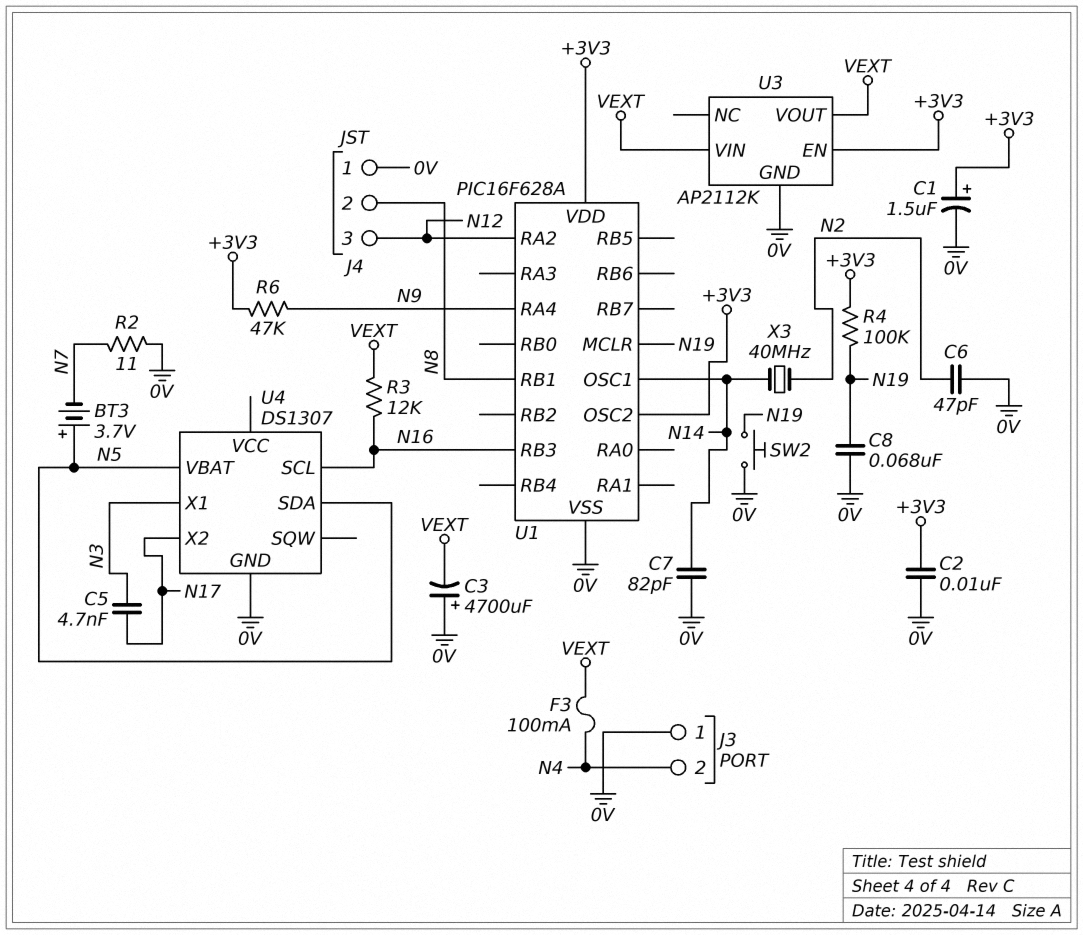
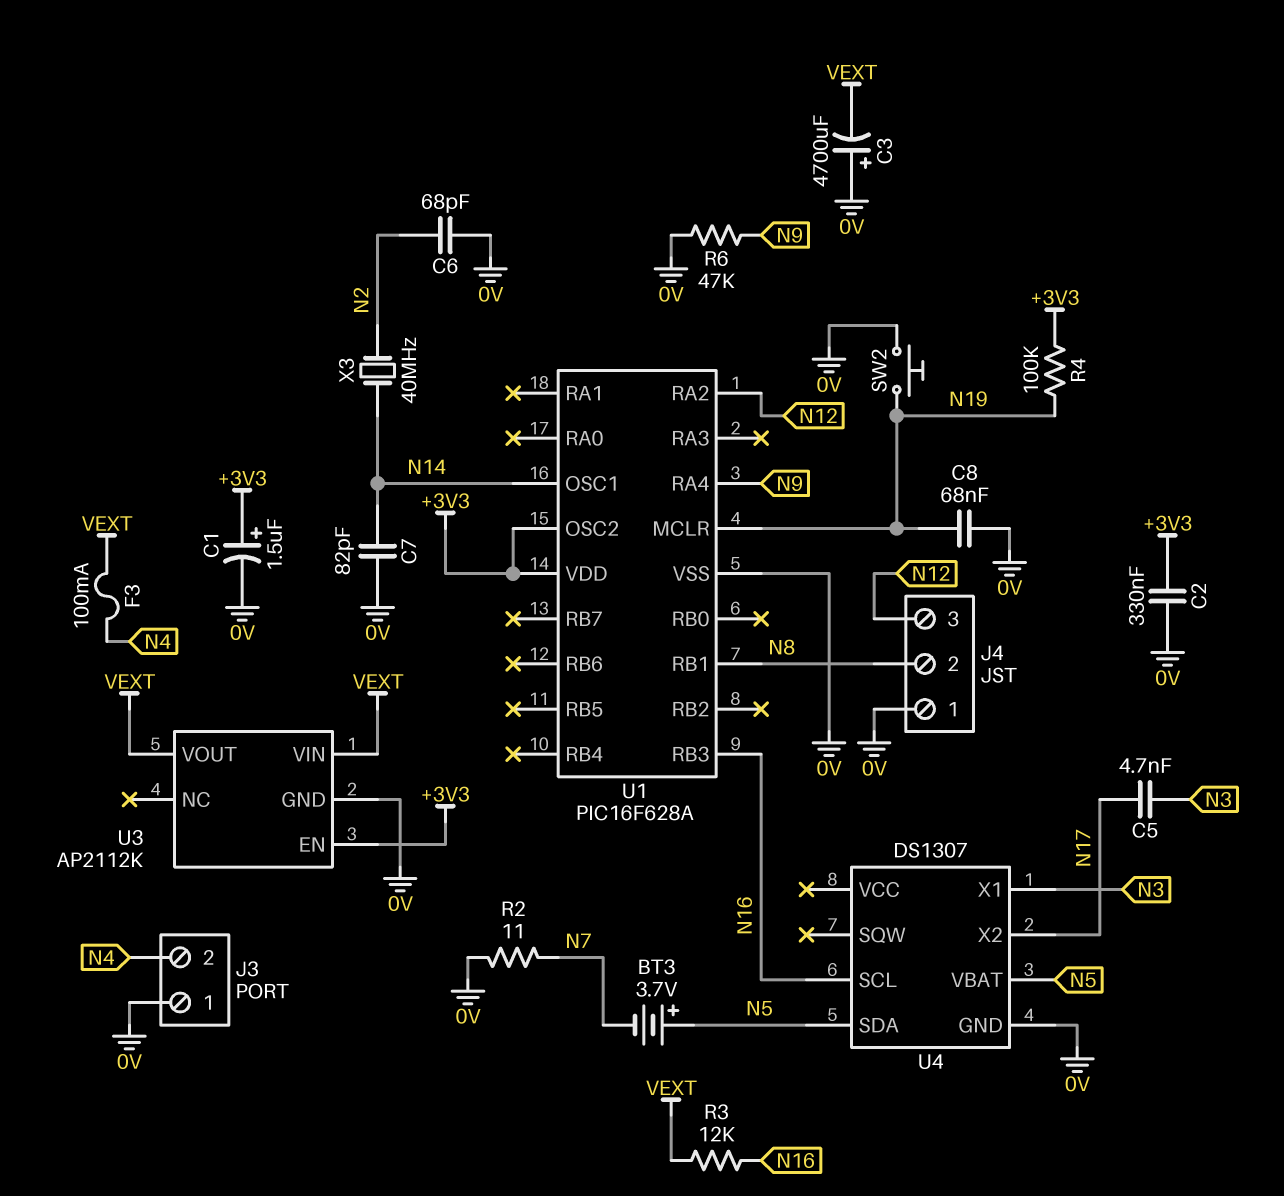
C2: 10nF (+3V3, 0V) -> 330nF (+3V3, 0V)
C6: 47pF (0V, N2) -> 68pF (0V, N2)
R6: 47k (+3V3, N9) -> 47k (0V, N9)

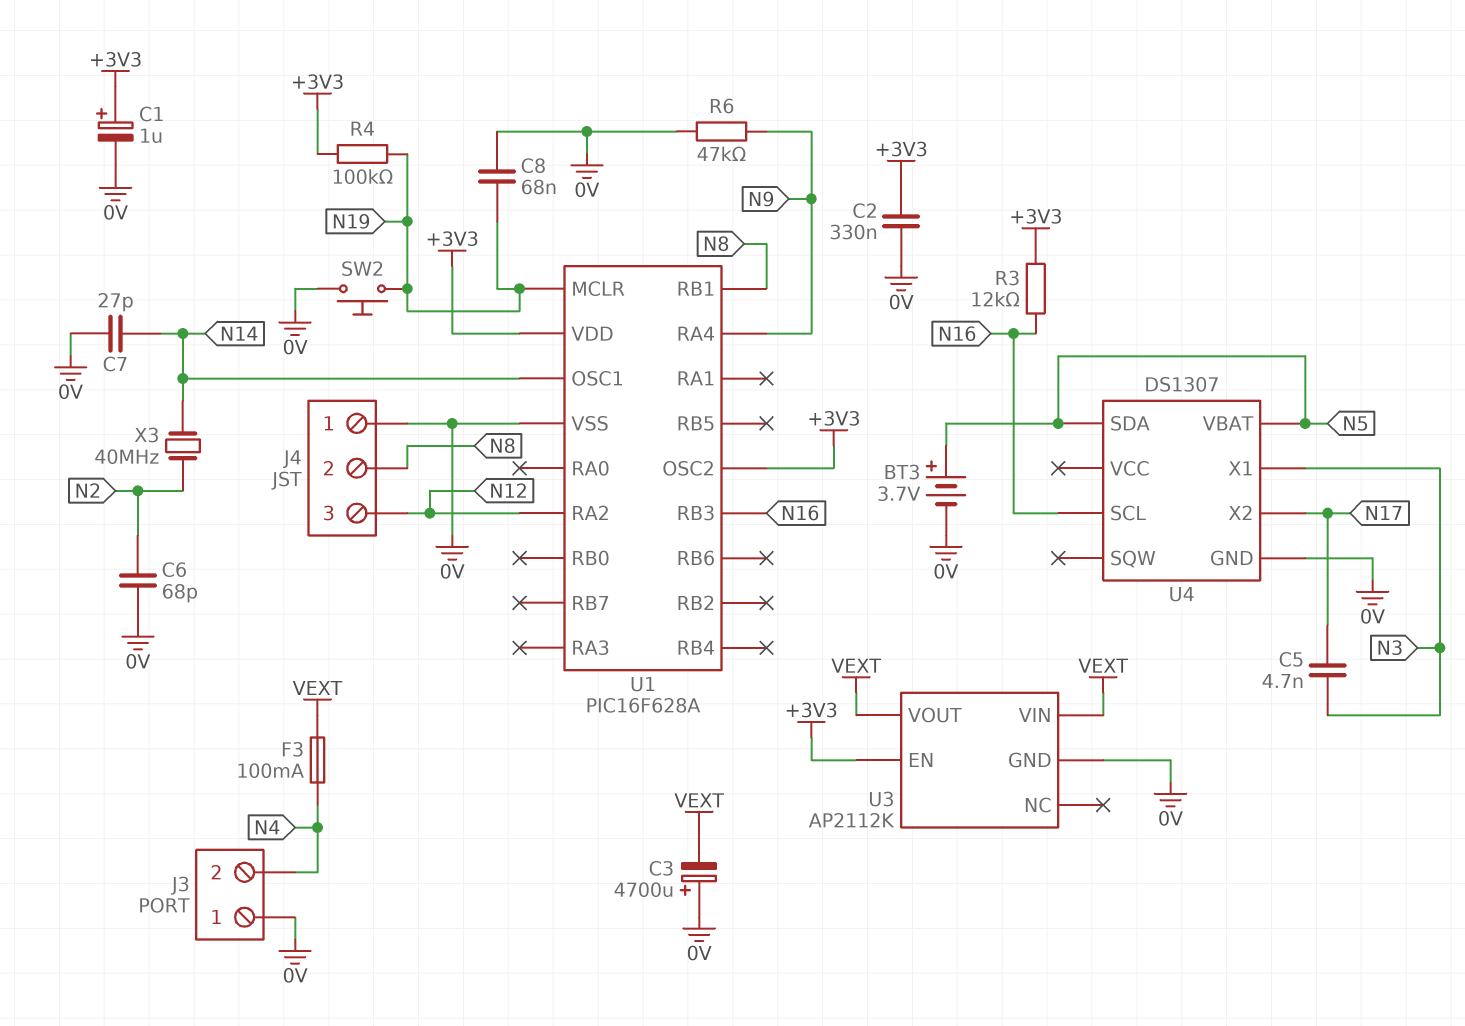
BT3: 3.7V (plus N5, minus N7) -> 3.7V (plus N5, minus 0V)
C1: 1.5uF (plus +3V3, minus 0V) -> 1uF (plus +3V3, minus 0V)
C7: 82pF (0V, N14) -> 27pF (0V, N14)
R2: 11 (0V, N7) -> none
R3: 12k (N16, VEXT) -> 12k (+3V3, N16)

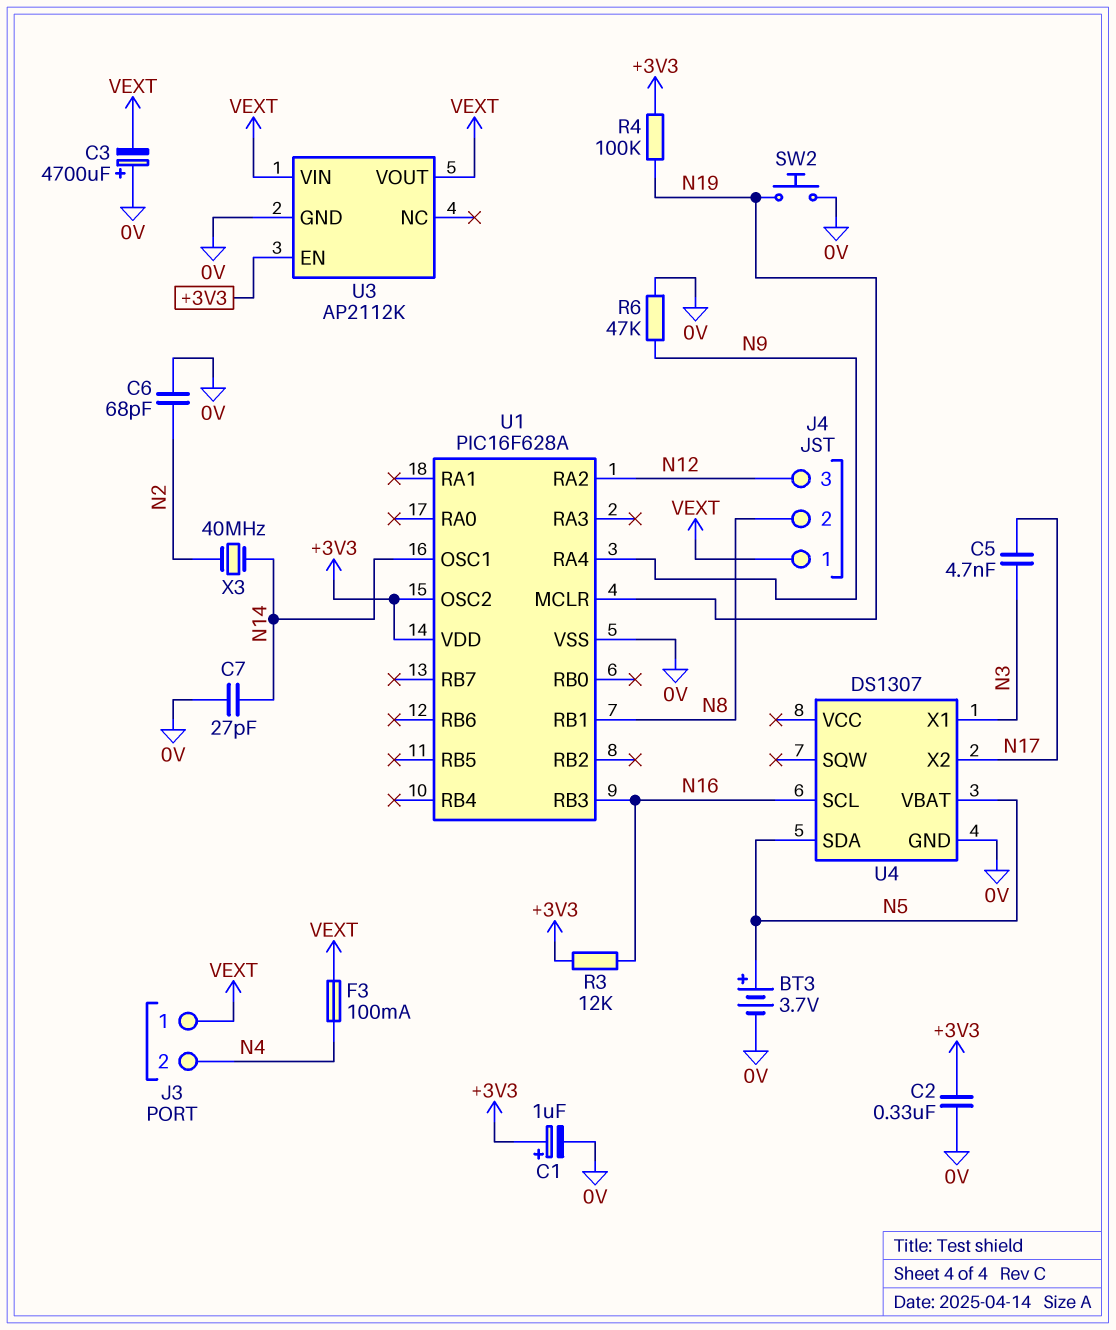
C8: 68nF (0V, N19) -> none
J3 pin 1: 0V -> VEXT
J4 pin 1: 0V -> VEXT

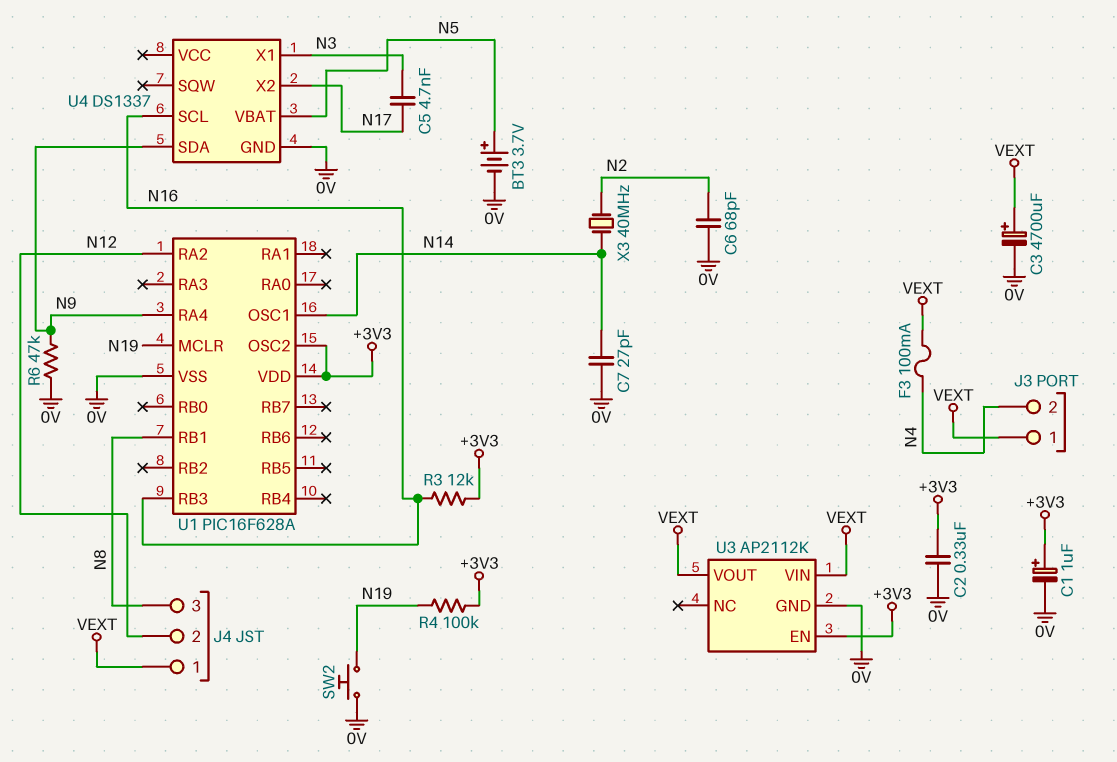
C3: 4700uF (plus 0V, minus VEXT) -> 4700uF (plus VEXT, minus 0V)
J4 pin 2: N8 -> N12
J4 pin 3: N12 -> N8
U4: DS1307 -> DS1337
U4 pin SDA: N5 -> N9

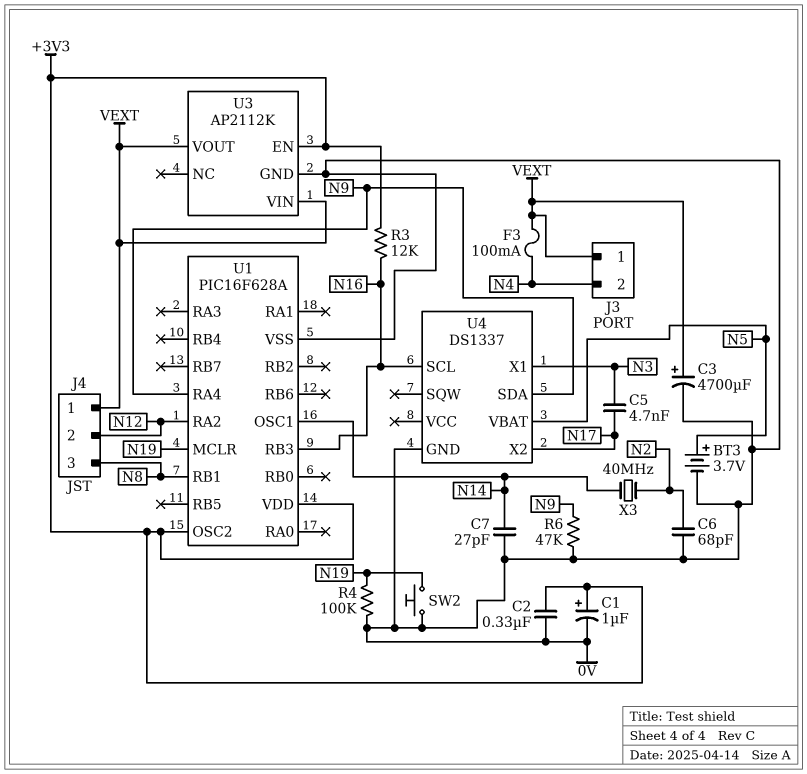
R4: 100k (+3V3, N19) -> 100k (0V, N19)

